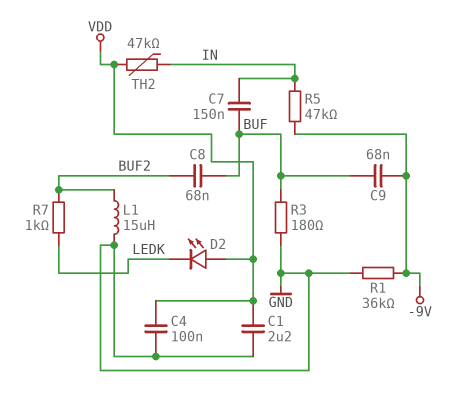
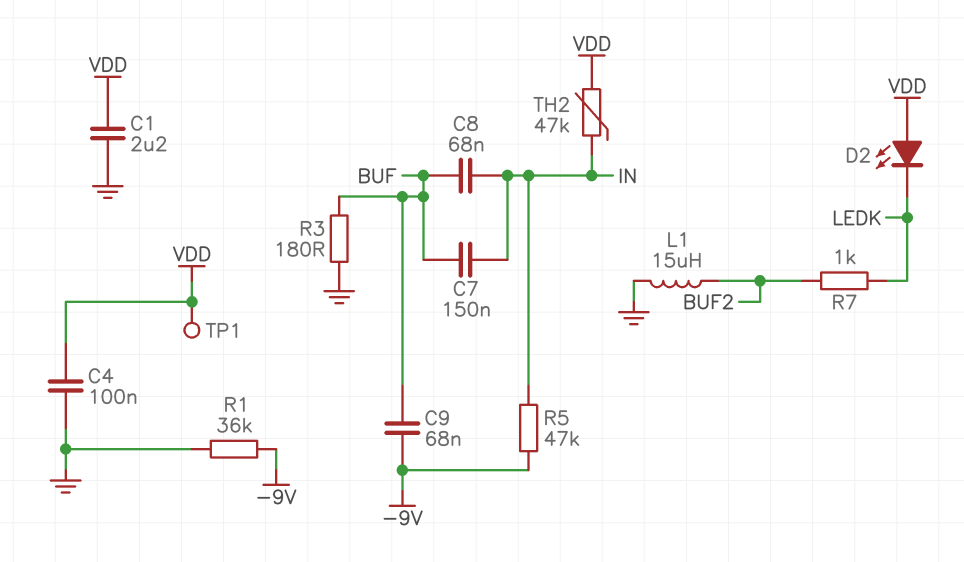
C8: 68nF (BUF, BUF2) -> 68nF (BUF, IN)
TP1: none -> test point (VDD)

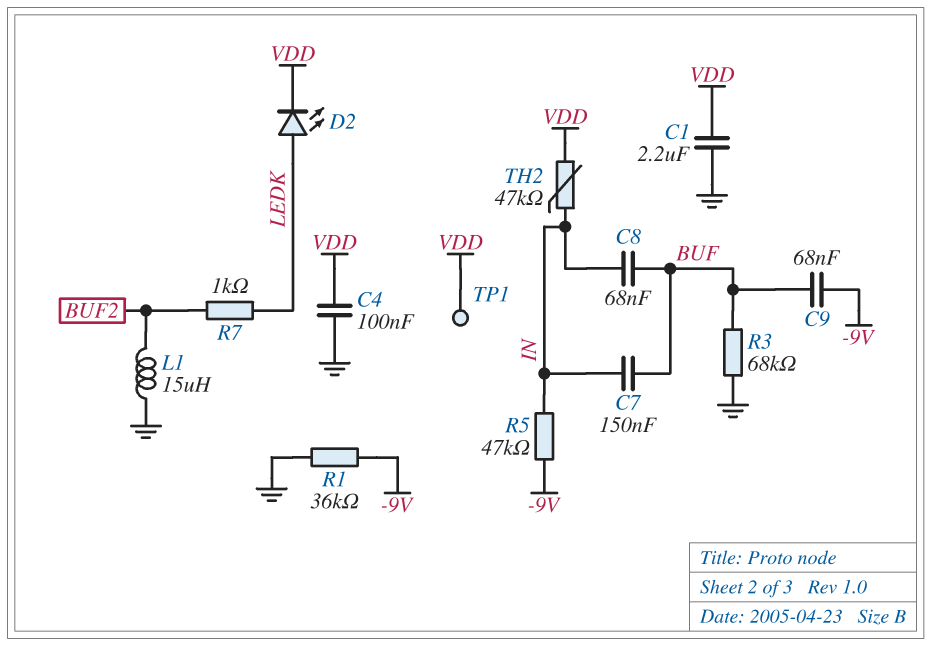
D2: LED (A VDD, K LEDK) -> LED (A LEDK, K VDD)
R3: 180 (BUF, GND) -> 68k (BUF, GND)

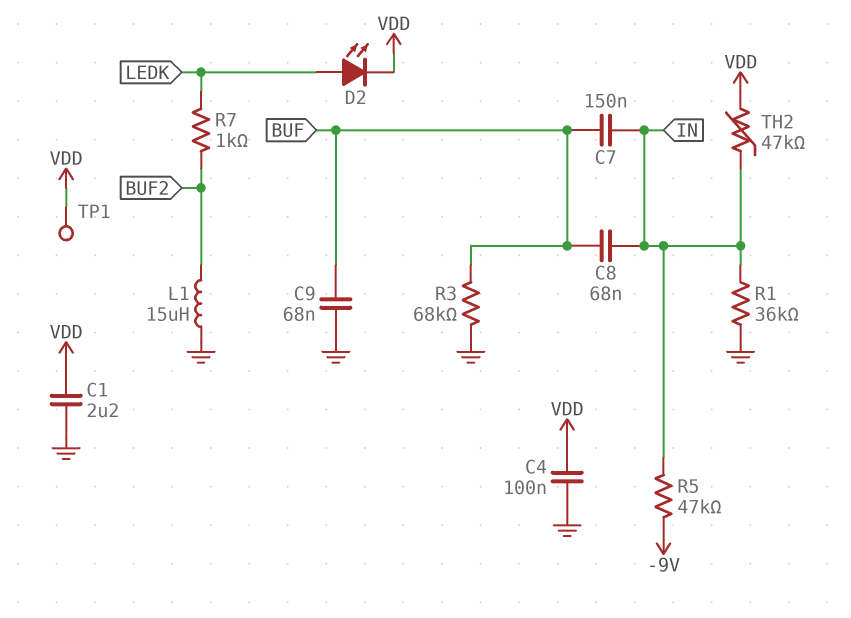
C9: 68nF (-9V, BUF) -> 68nF (BUF, GND)
R1: 36k (-9V, GND) -> 36k (GND, IN)

